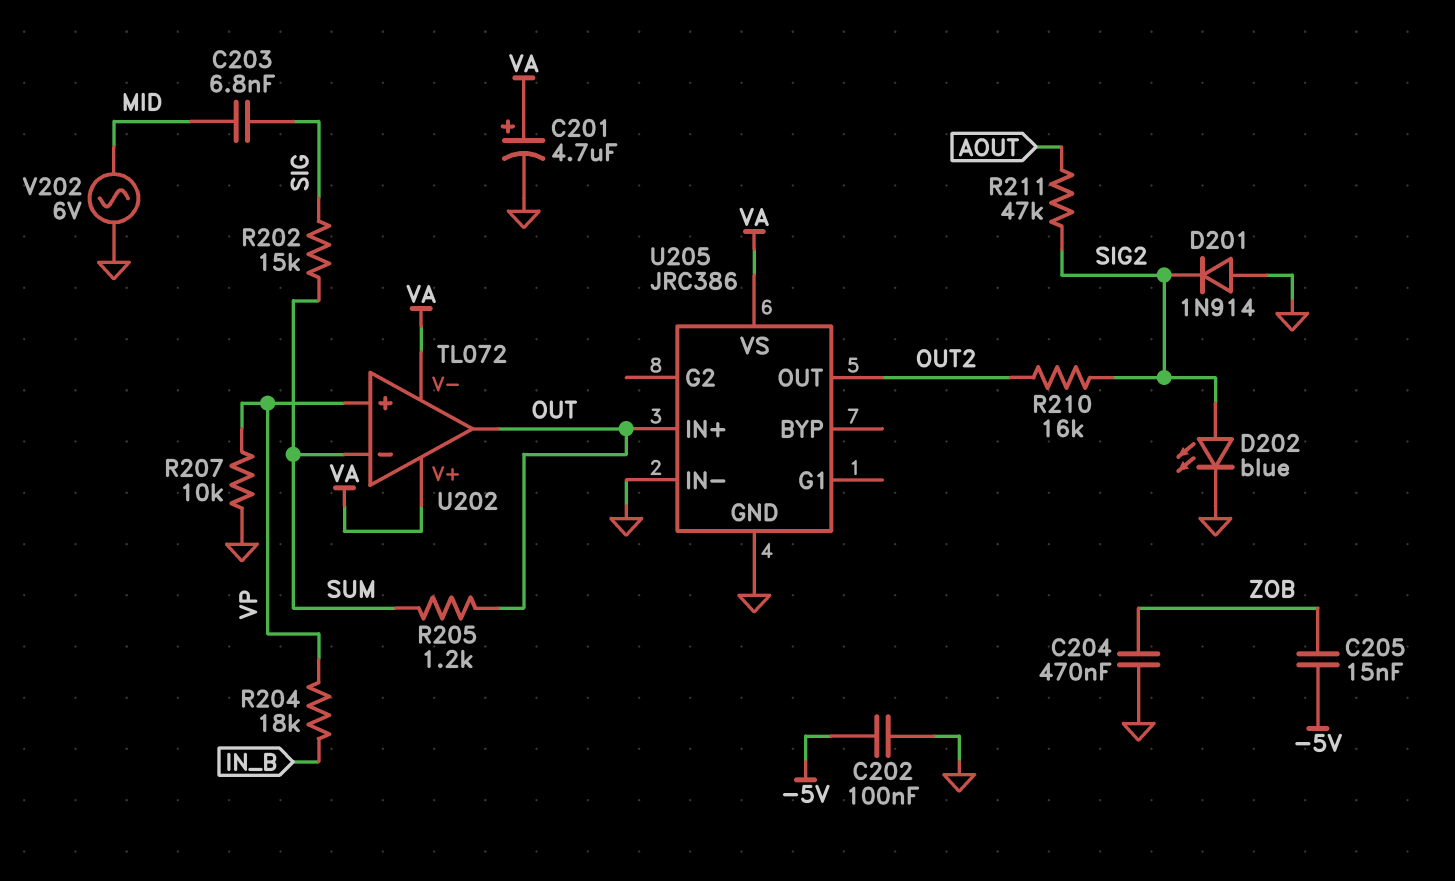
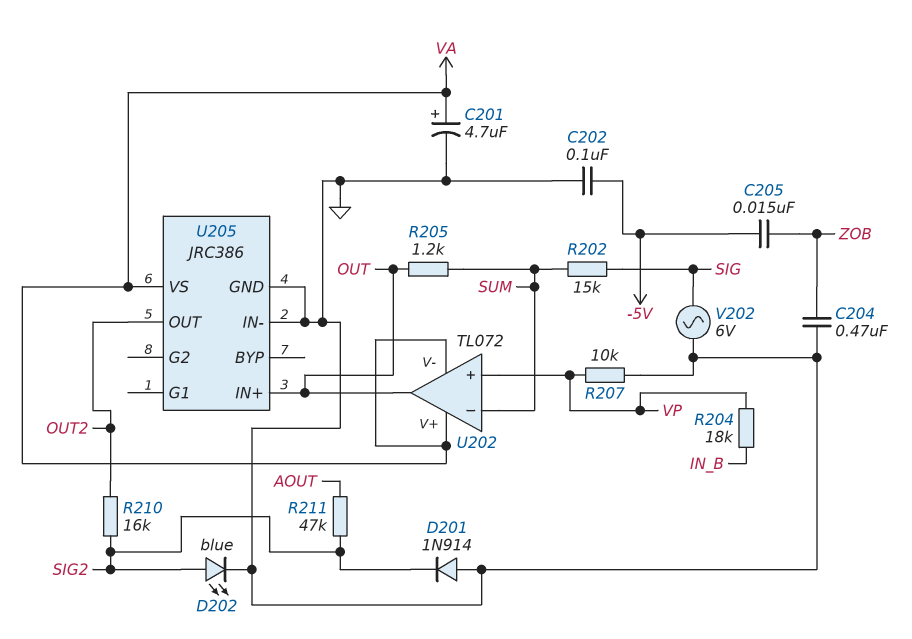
C203: 6.8nF (MID, SIG) -> none
V202: AC 6V (GND, MID) -> AC 6V (GND, SIG)

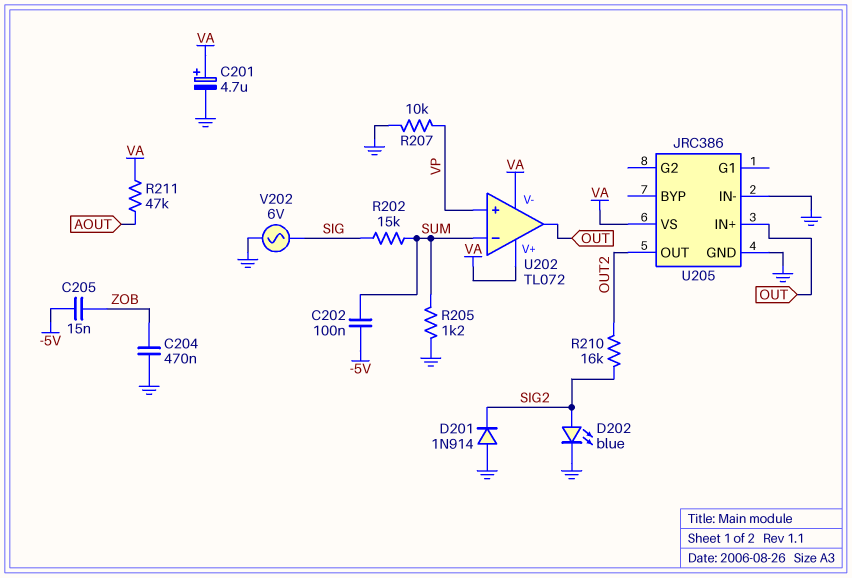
C202: 100nF (-5V, GND) -> 100nF (-5V, SUM)
R204: 18k (IN_B, VP) -> none
R205: 1.2k (OUT, SUM) -> 1.2k (GND, SUM)
R211: 47k (AOUT, SIG2) -> 47k (AOUT, VA)

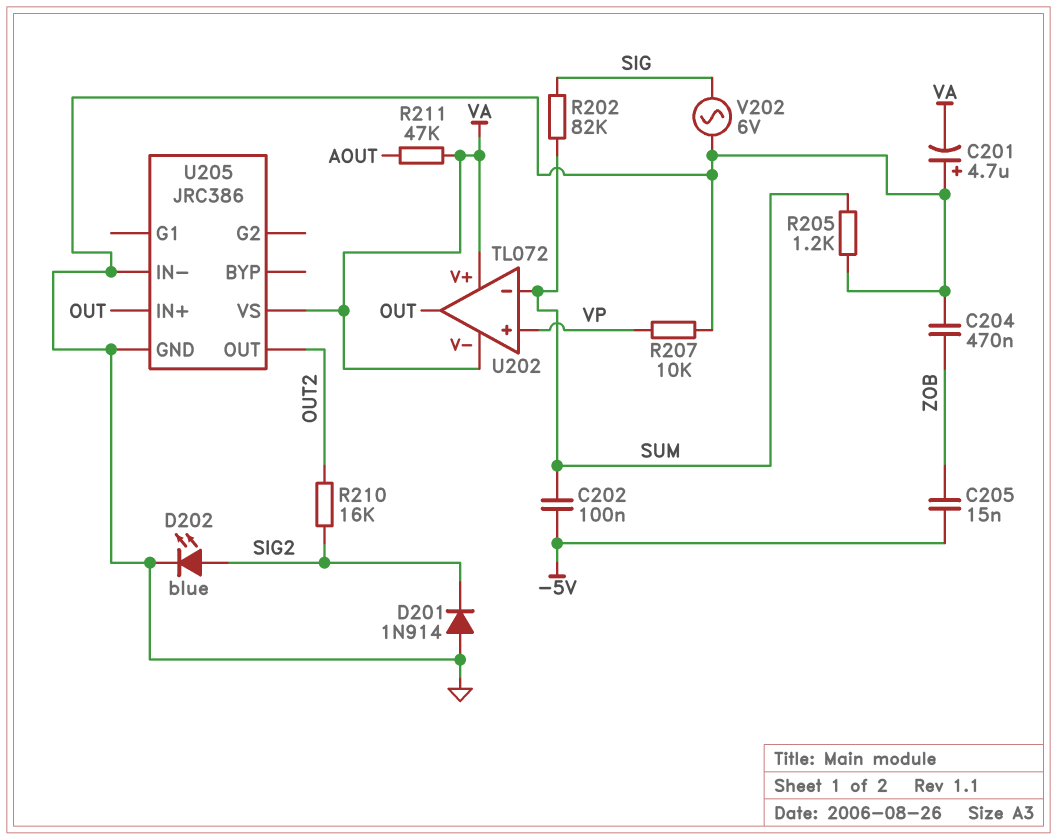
C201: 4.7uF (plus VA, minus GND) -> 4.7uF (plus GND, minus VA)
R202: 15k (SIG, SUM) -> 82k (SIG, SUM)

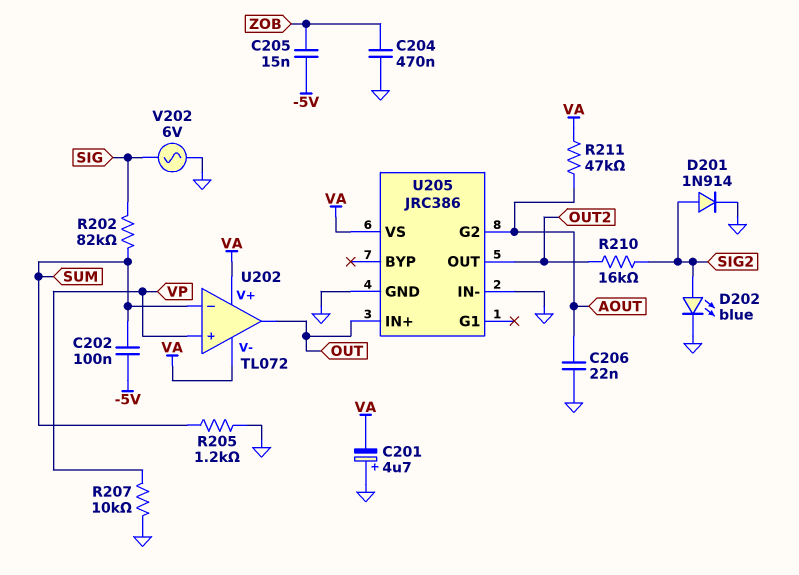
C206: none -> 22nF (AOUT, GND)
D201: diode 1N914 (A GND, K SIG2) -> diode 1N914 (A SIG2, K GND)
U205 pin G2: none -> AOUT

